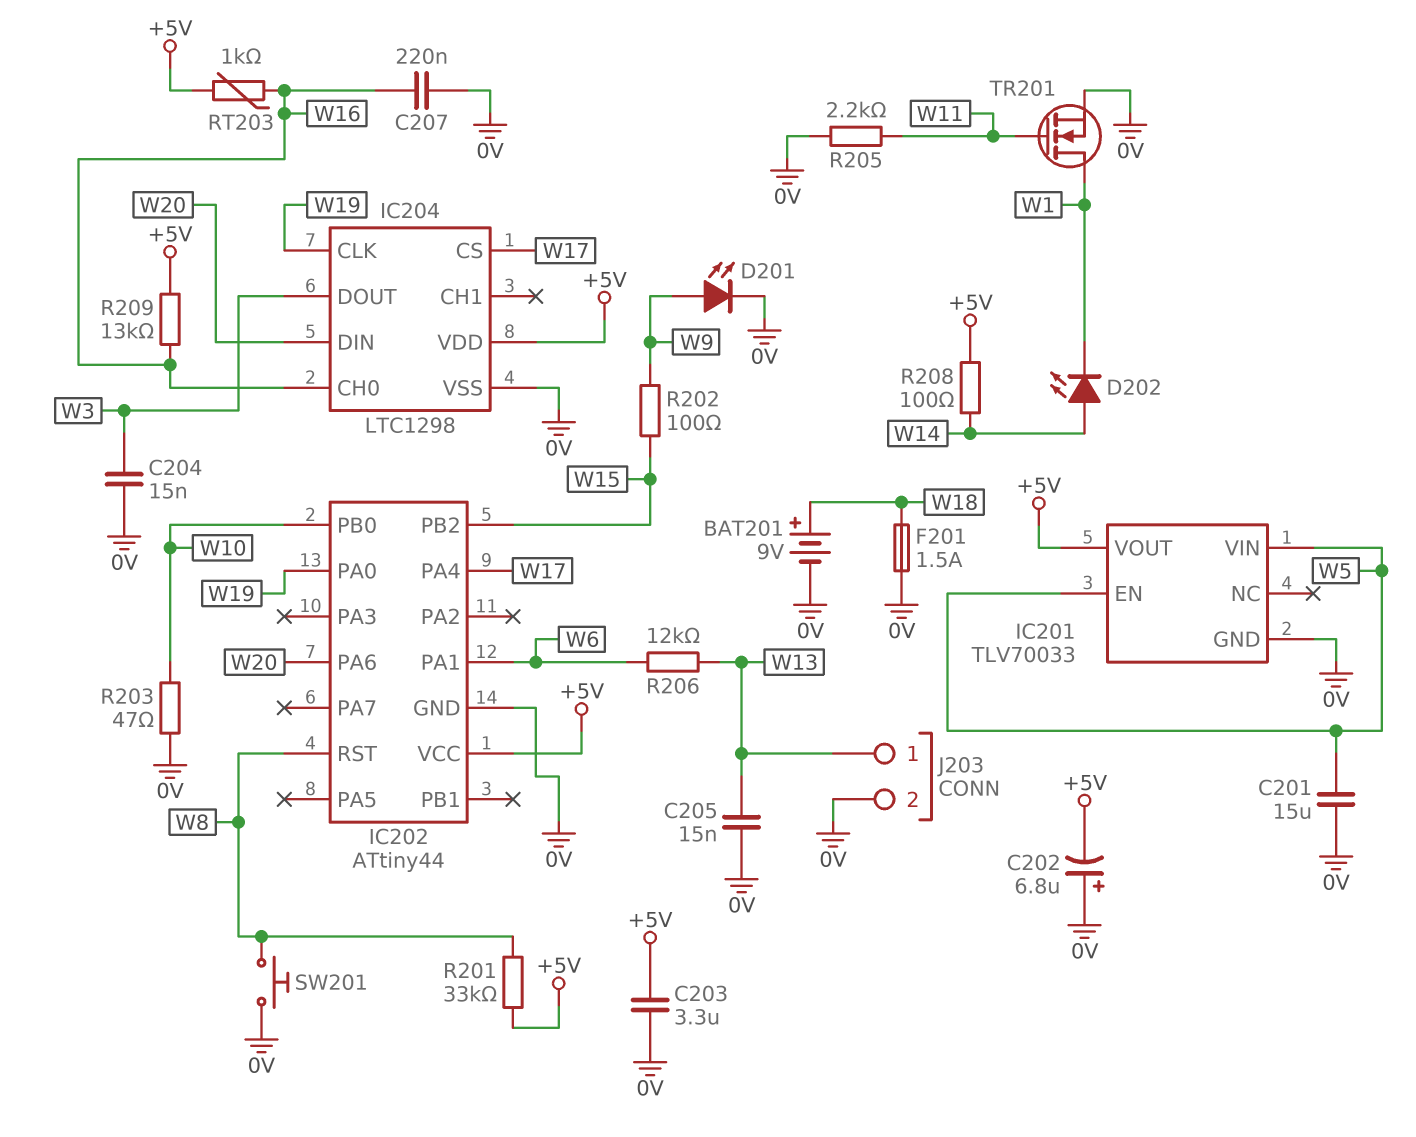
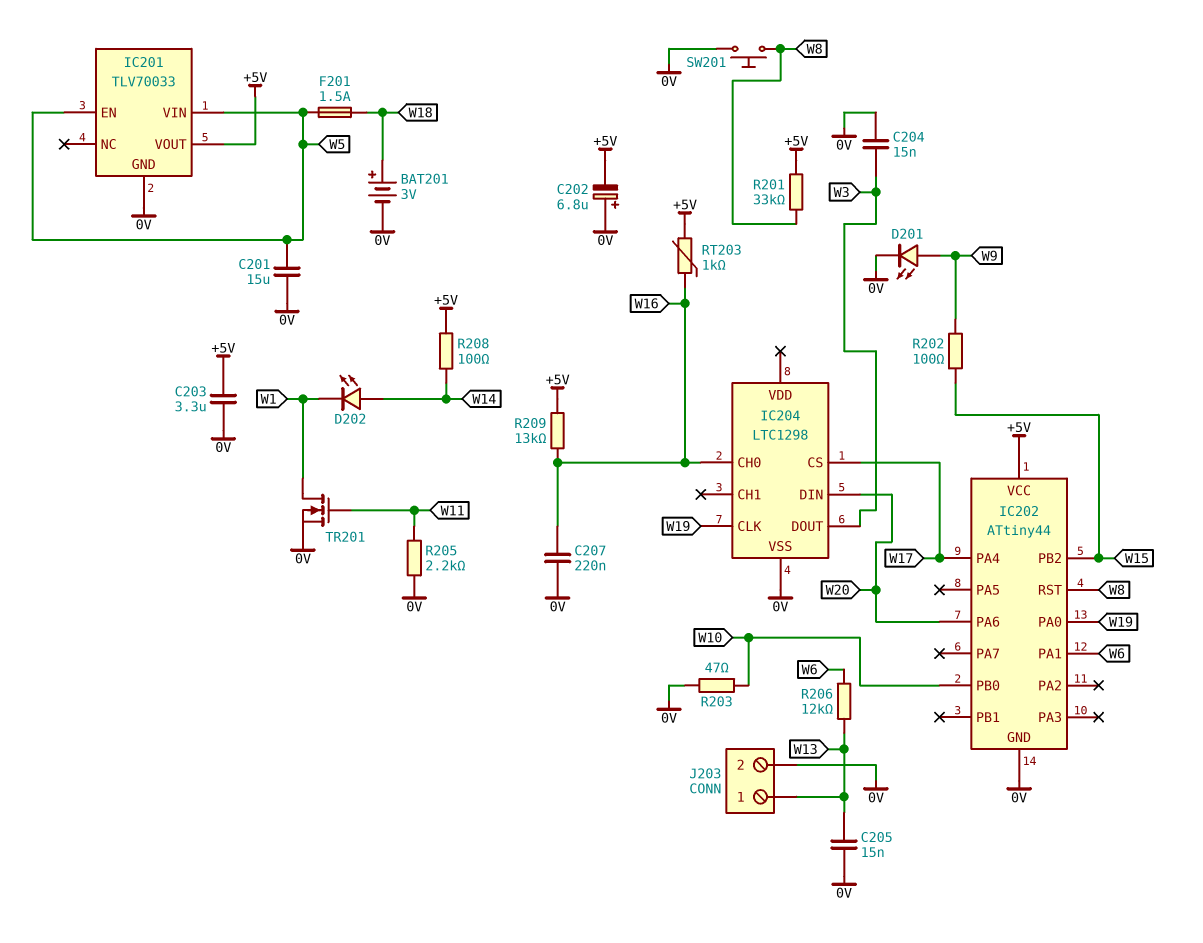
BAT201: 9V (plus W18, minus 0V) -> 3V (plus W18, minus 0V)
F201: 1.5A (0V, W18) -> 1.5A (W5, W18)
IC204 pin VDD: +5V -> none

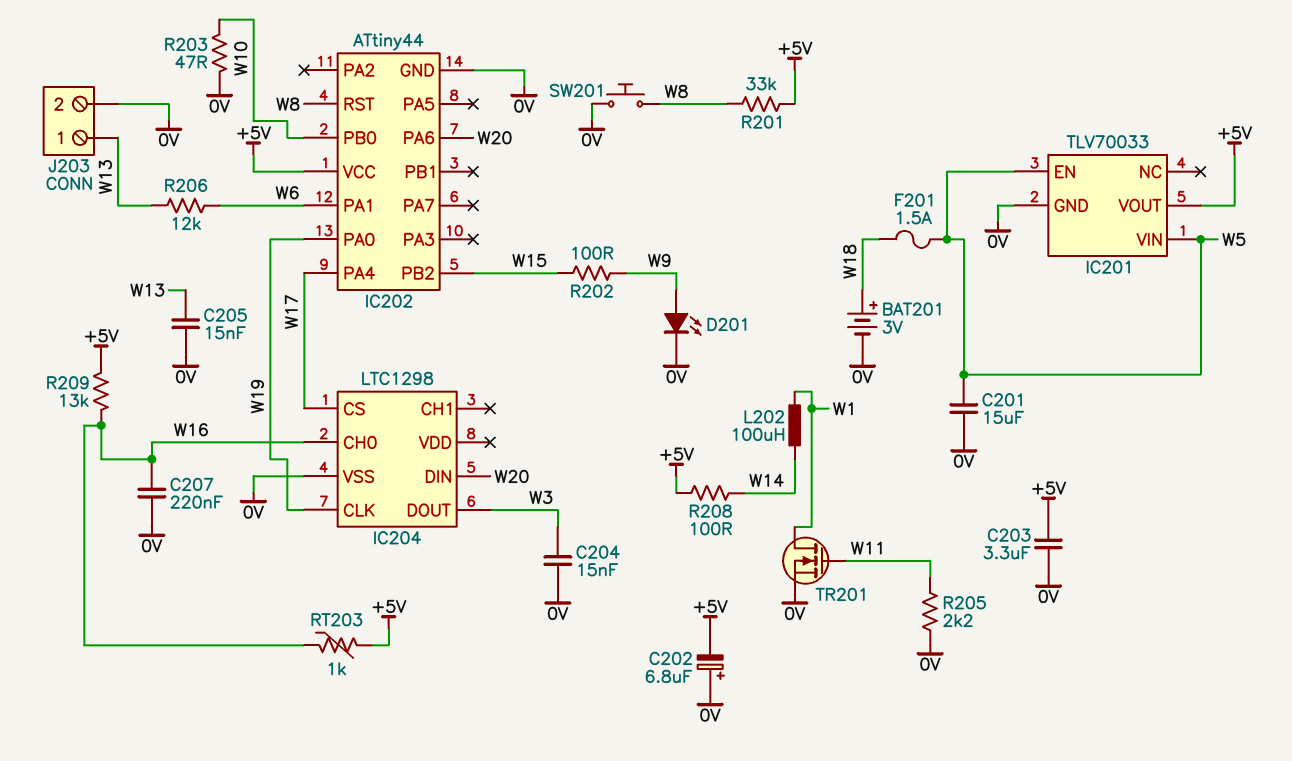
D202: LED (A W14, K W1) -> none
L202: none -> 100uH (W1, W14)

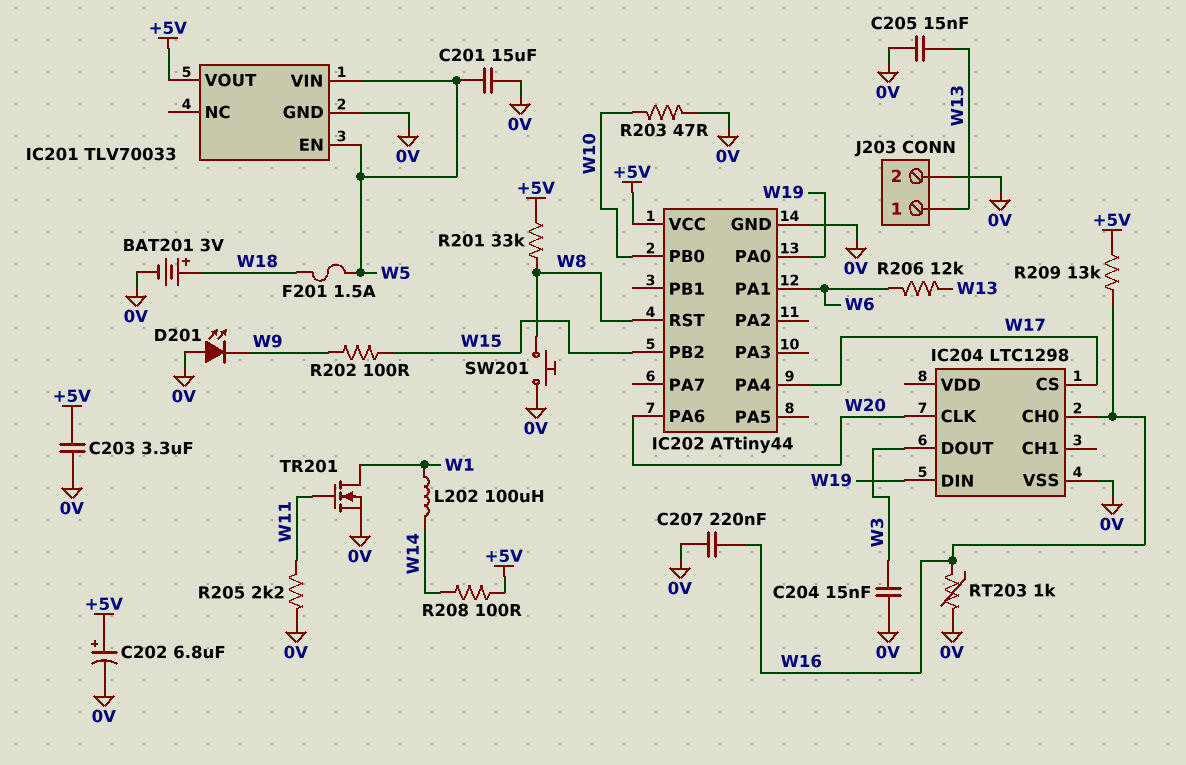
C202: 6.8uF (plus 0V, minus +5V) -> 6.8uF (plus +5V, minus 0V)
D201: LED (A W9, K 0V) -> LED (A 0V, K W9)
IC204 pin CLK: W19 -> W20
IC204 pin DIN: W20 -> W19
RT203: 1k (+5V, W16) -> 1k (0V, W16)

